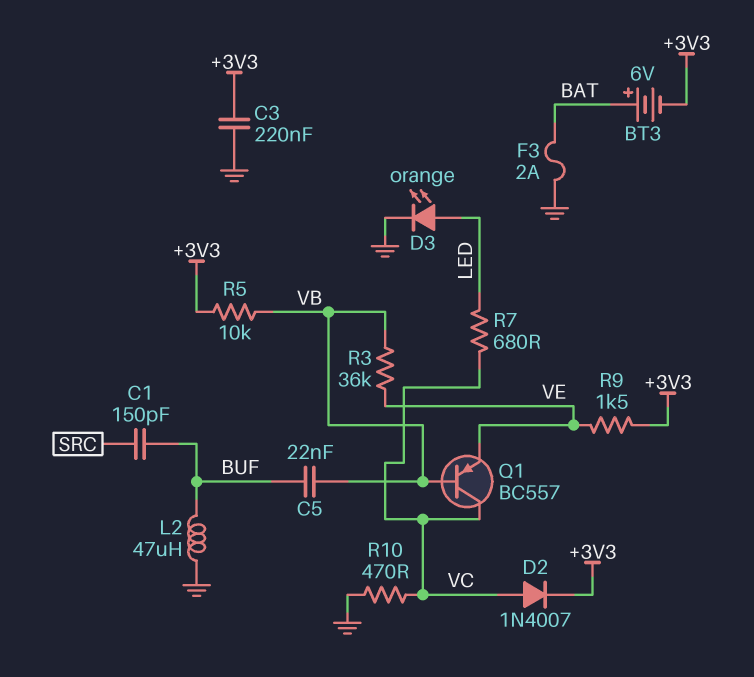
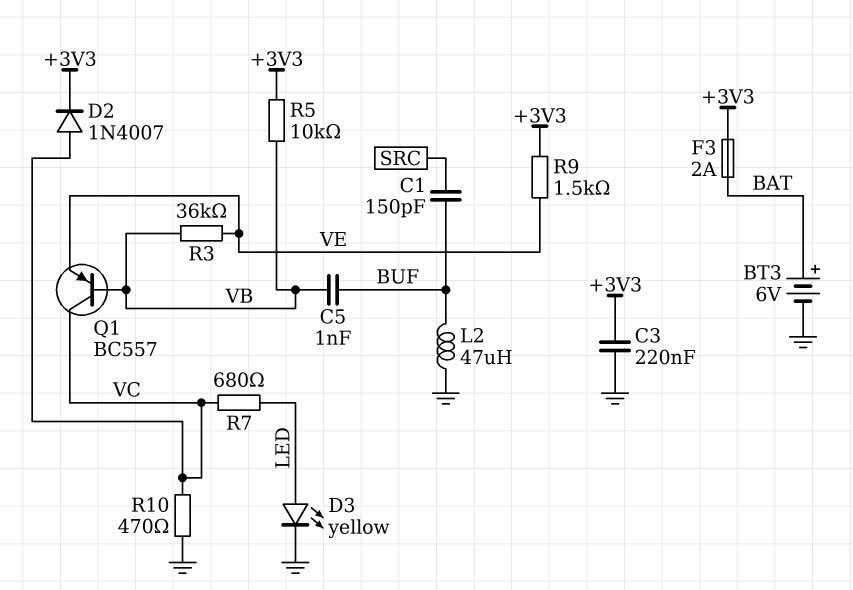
BT3: 6V (plus BAT, minus +3V3) -> 6V (plus BAT, minus GND)
C5: 22nF (BUF, VB) -> 1nF (BUF, VB)
D3: LED orange (A LED, K GND) -> LED yellow (A LED, K GND)
F3: 2A (BAT, GND) -> 2A (+3V3, BAT)

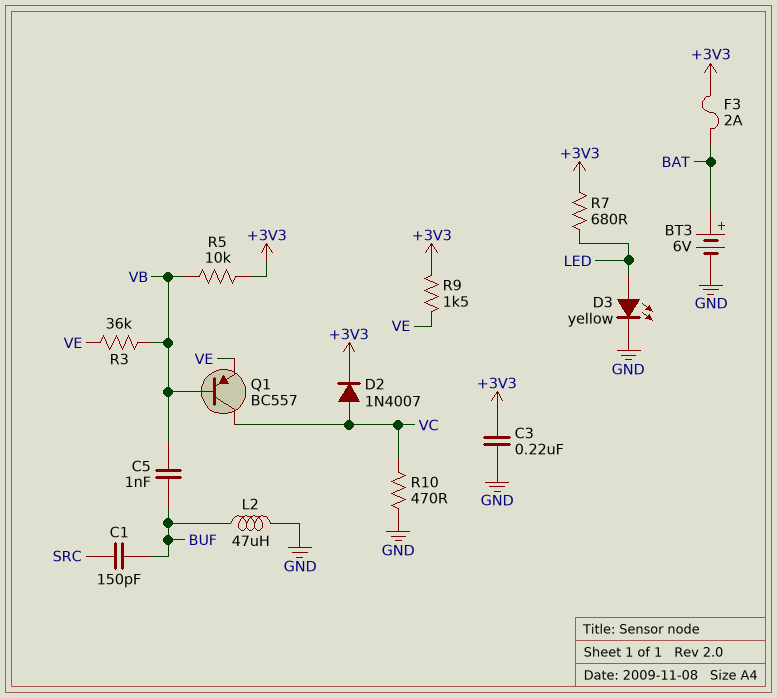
R7: 680 (LED, VC) -> 680 (+3V3, LED)

